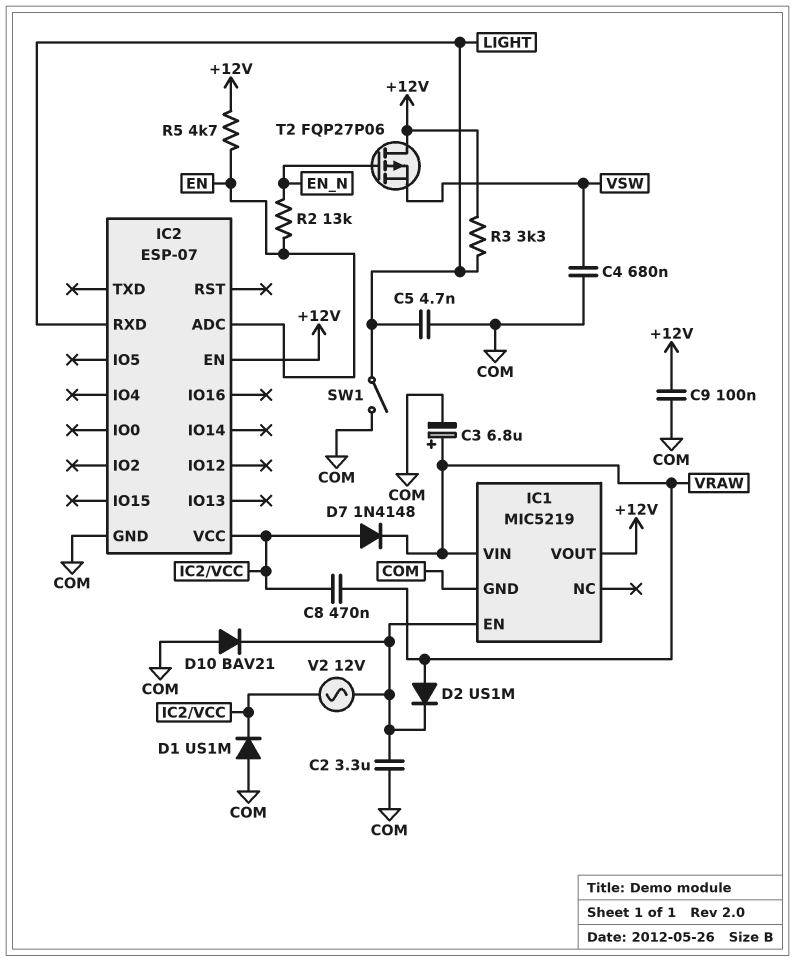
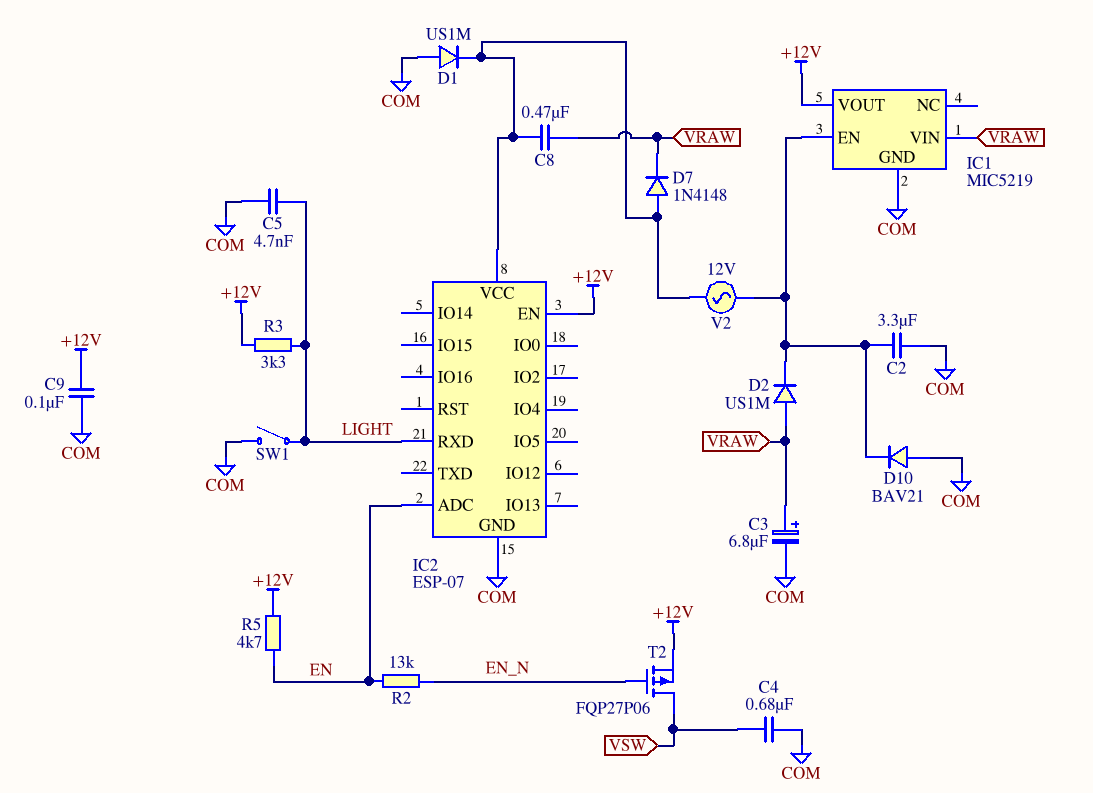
T2: PMOS FQP27P06 (G EN_N, D +12V, S VSW) -> PMOS FQP27P06 (G EN_N, D VSW, S +12V)

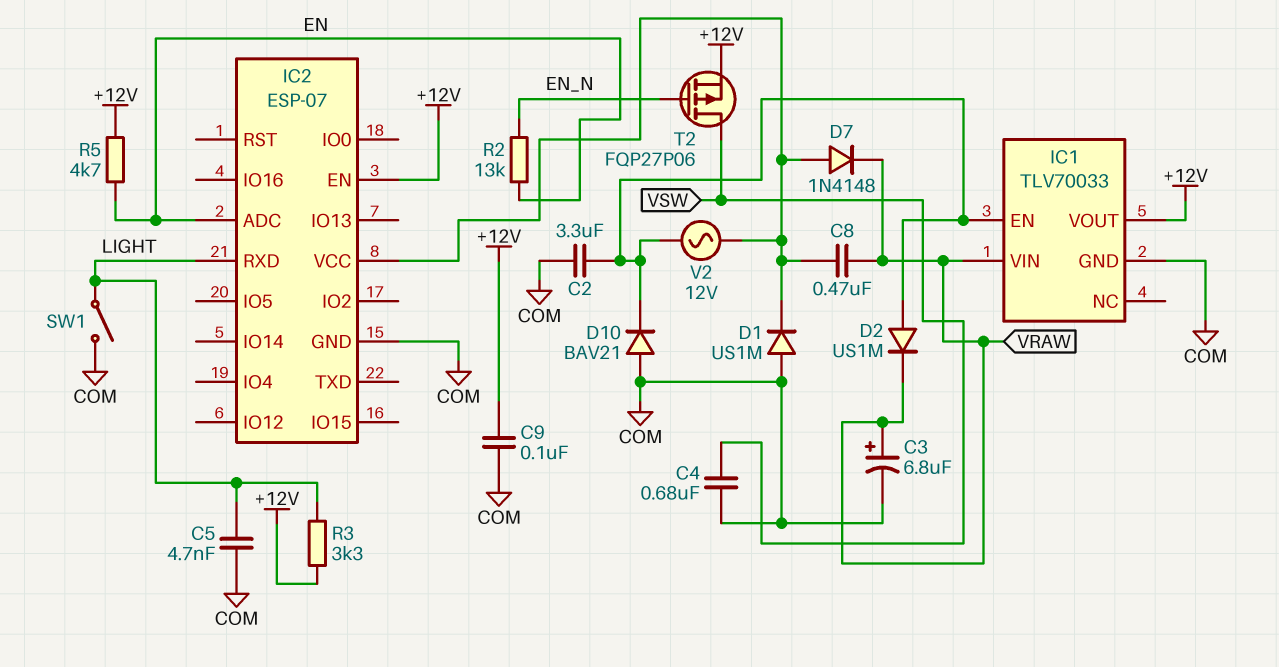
D2: diode US1M (A VRAW, K IC1/EN) -> diode US1M (A IC1/EN, K VRAW)
IC1: MIC5219 -> TLV70033

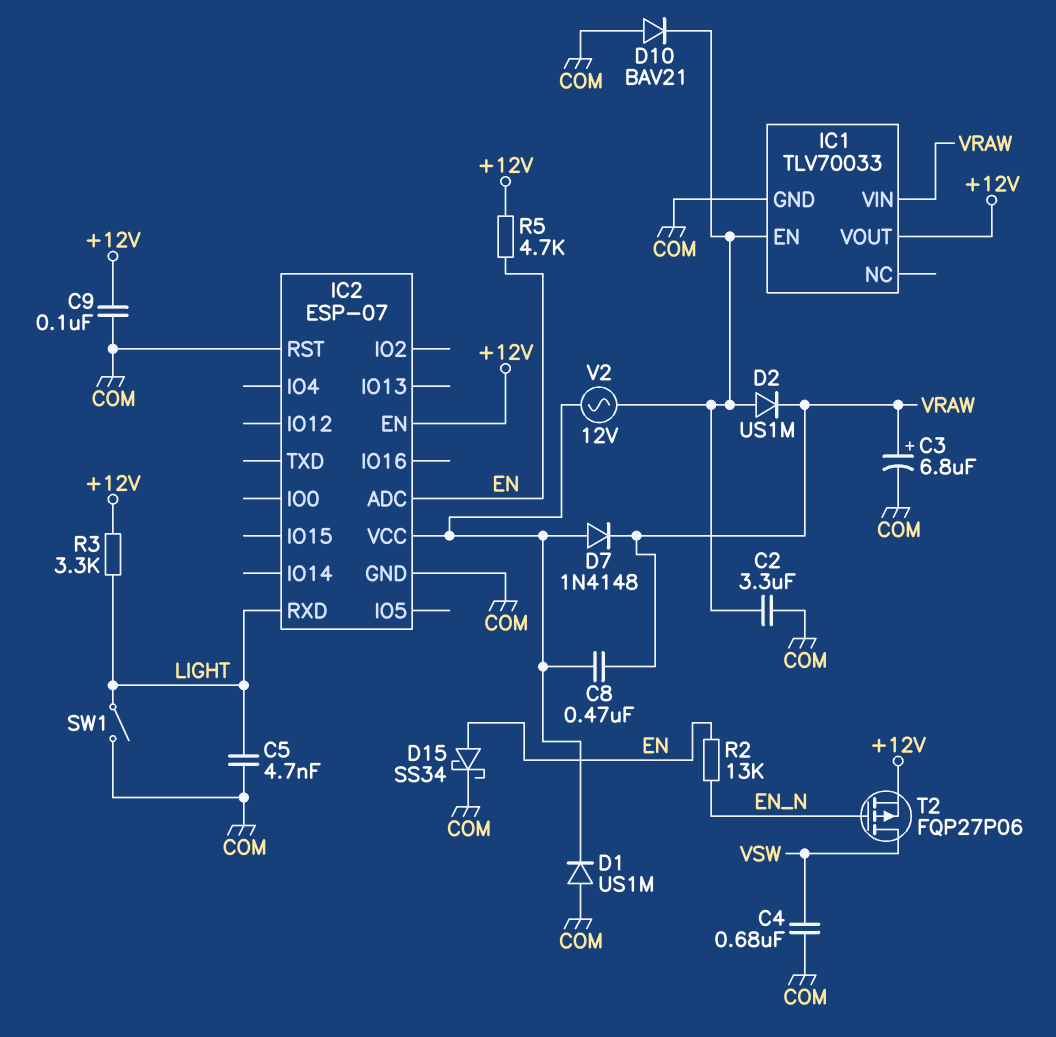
D15: none -> schottky SS34 (A EN, K COM)
IC2 pin RST: none -> COM

